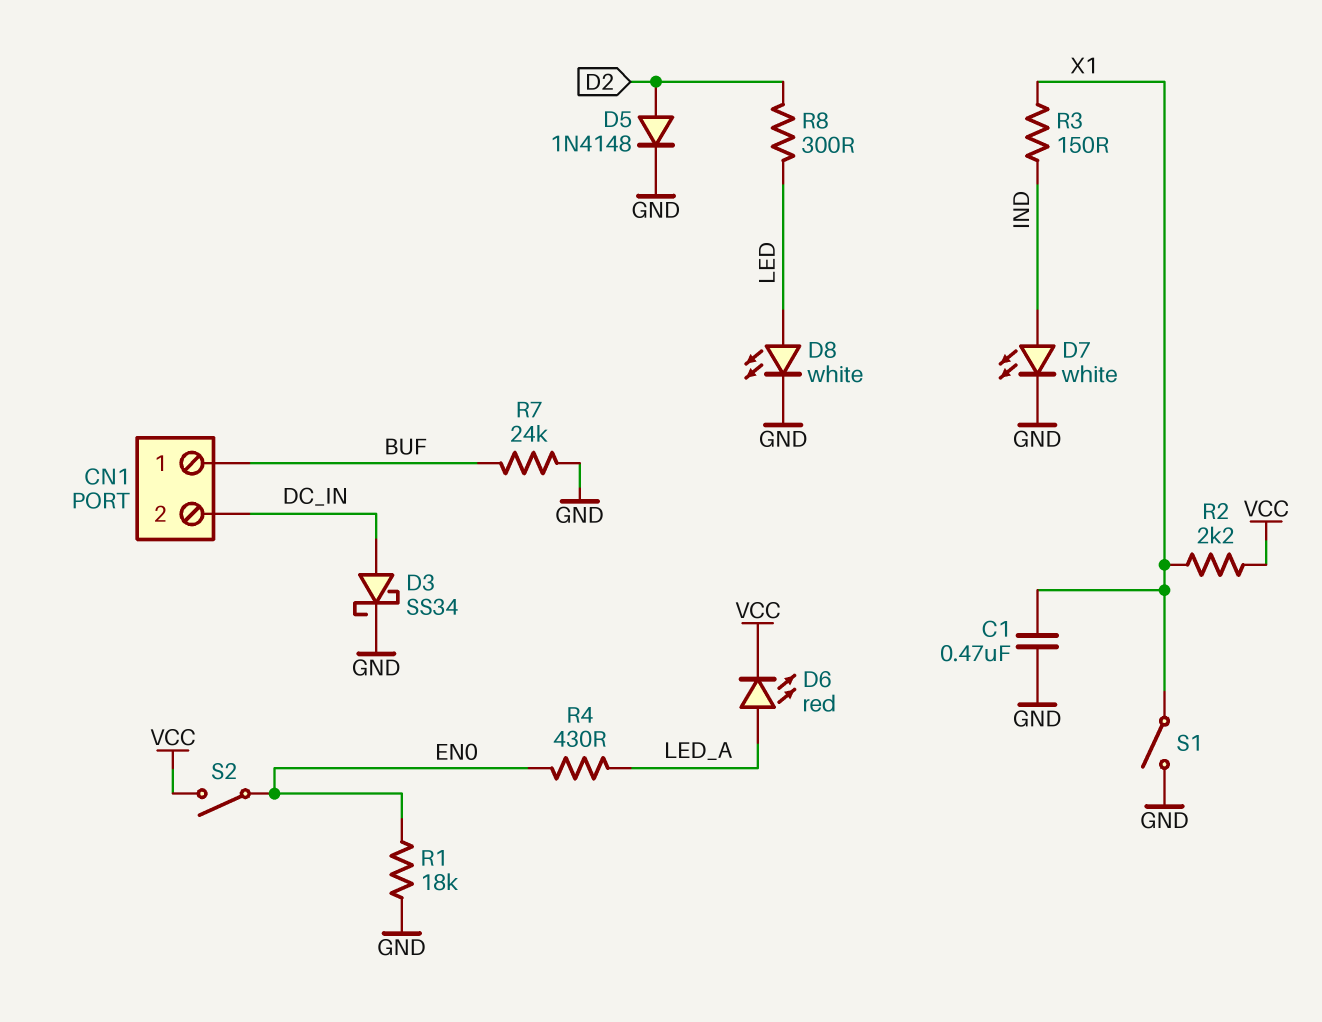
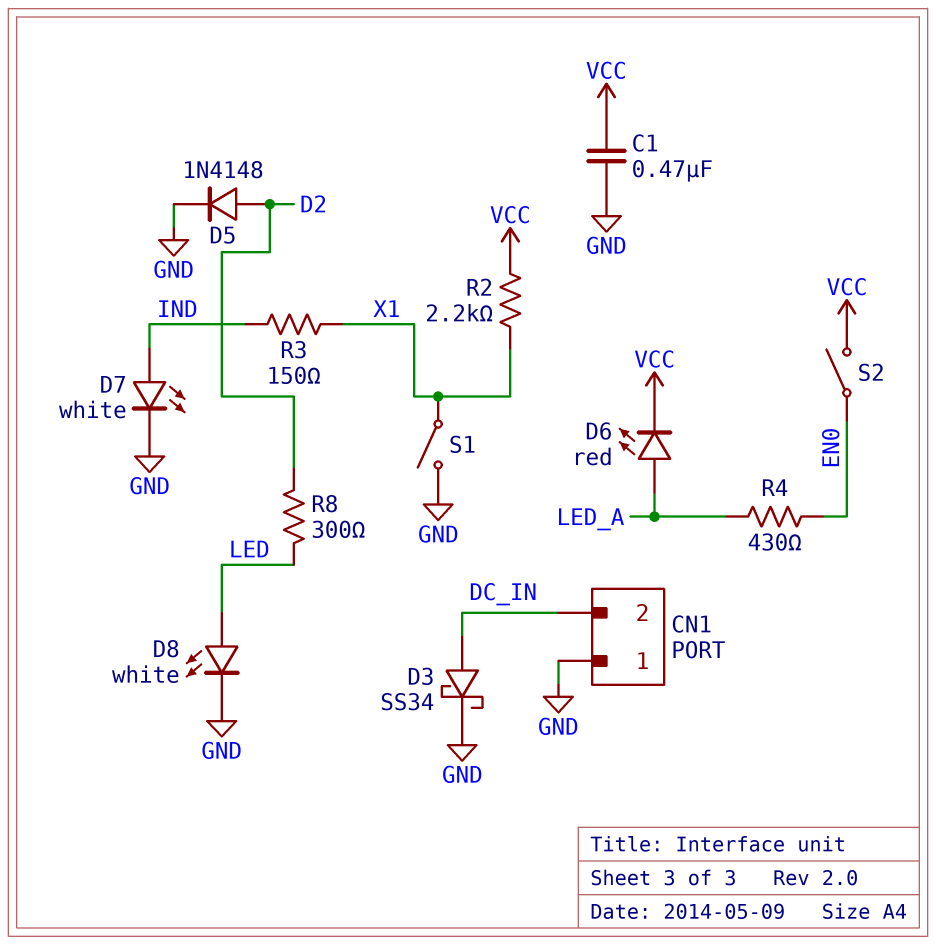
C1: 470nF (GND, X1) -> 470nF (GND, VCC)
CN1 pin 1: BUF -> GND
R1: 18k (EN0, GND) -> none
R7: 24k (BUF, GND) -> none

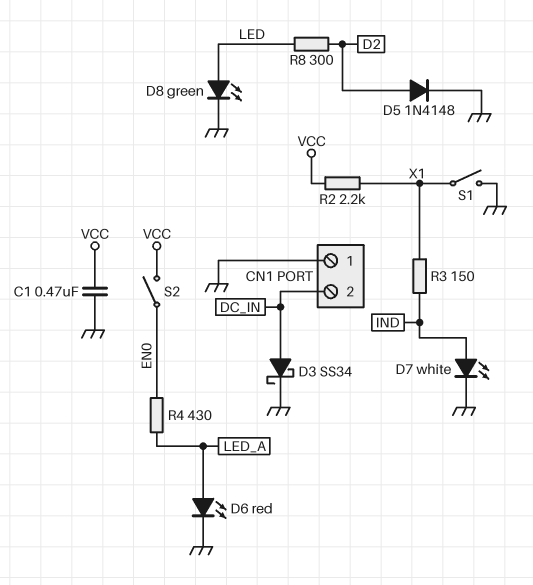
D6: LED red (A LED_A, K VCC) -> LED red (A LED_A, K GND)
D8: LED white (A LED, K GND) -> LED green (A LED, K GND)

